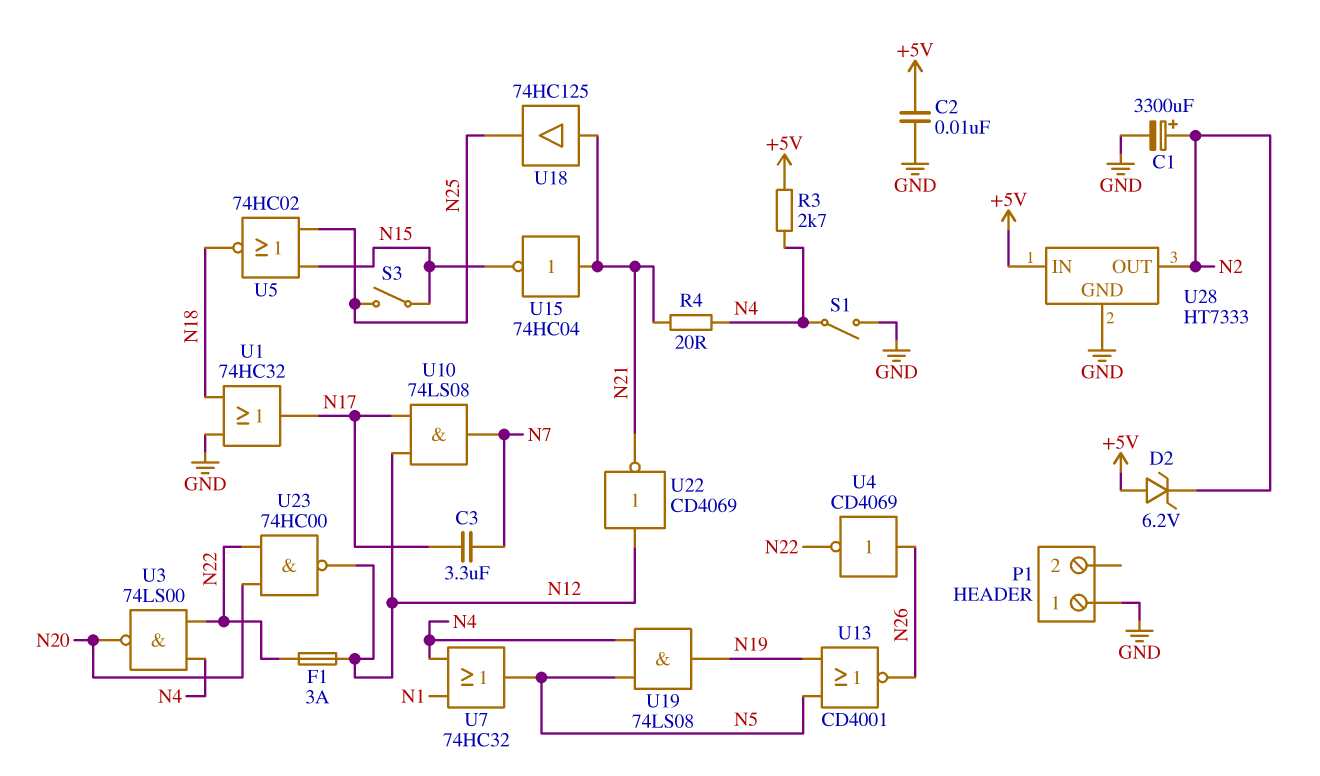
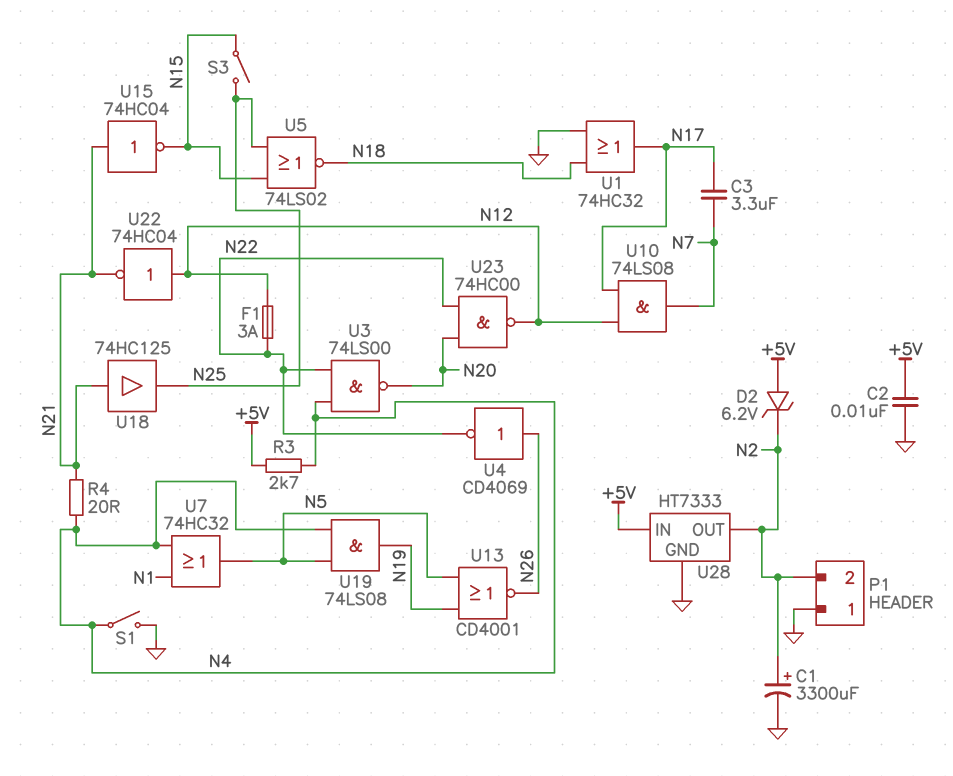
P1 pin 2: none -> N2
U5: NOR 74HC02 (in N15, in N25, out N18) -> NOR 74LS02 (in N15, in N25, out N18)
U22: NOT CD4069 (in N12, out N21) -> NOT 74HC04 (in N12, out N21)

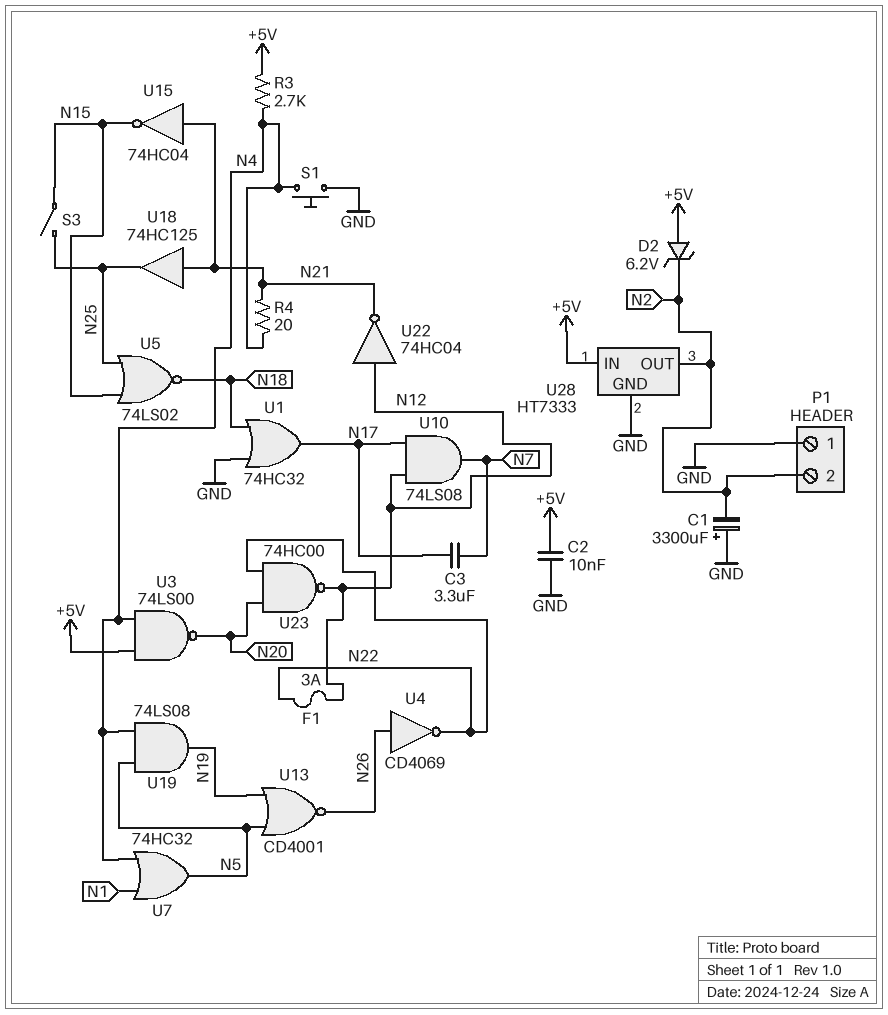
C1: 3300uF (plus N2, minus GND) -> 3300uF (plus GND, minus N2)
S1: switch (GND, N4) -> button (GND, N4)
U3: NAND 74LS00 (in N4, in N22, out N20) -> NAND 74LS00 (in +5V, in N4, out N20)

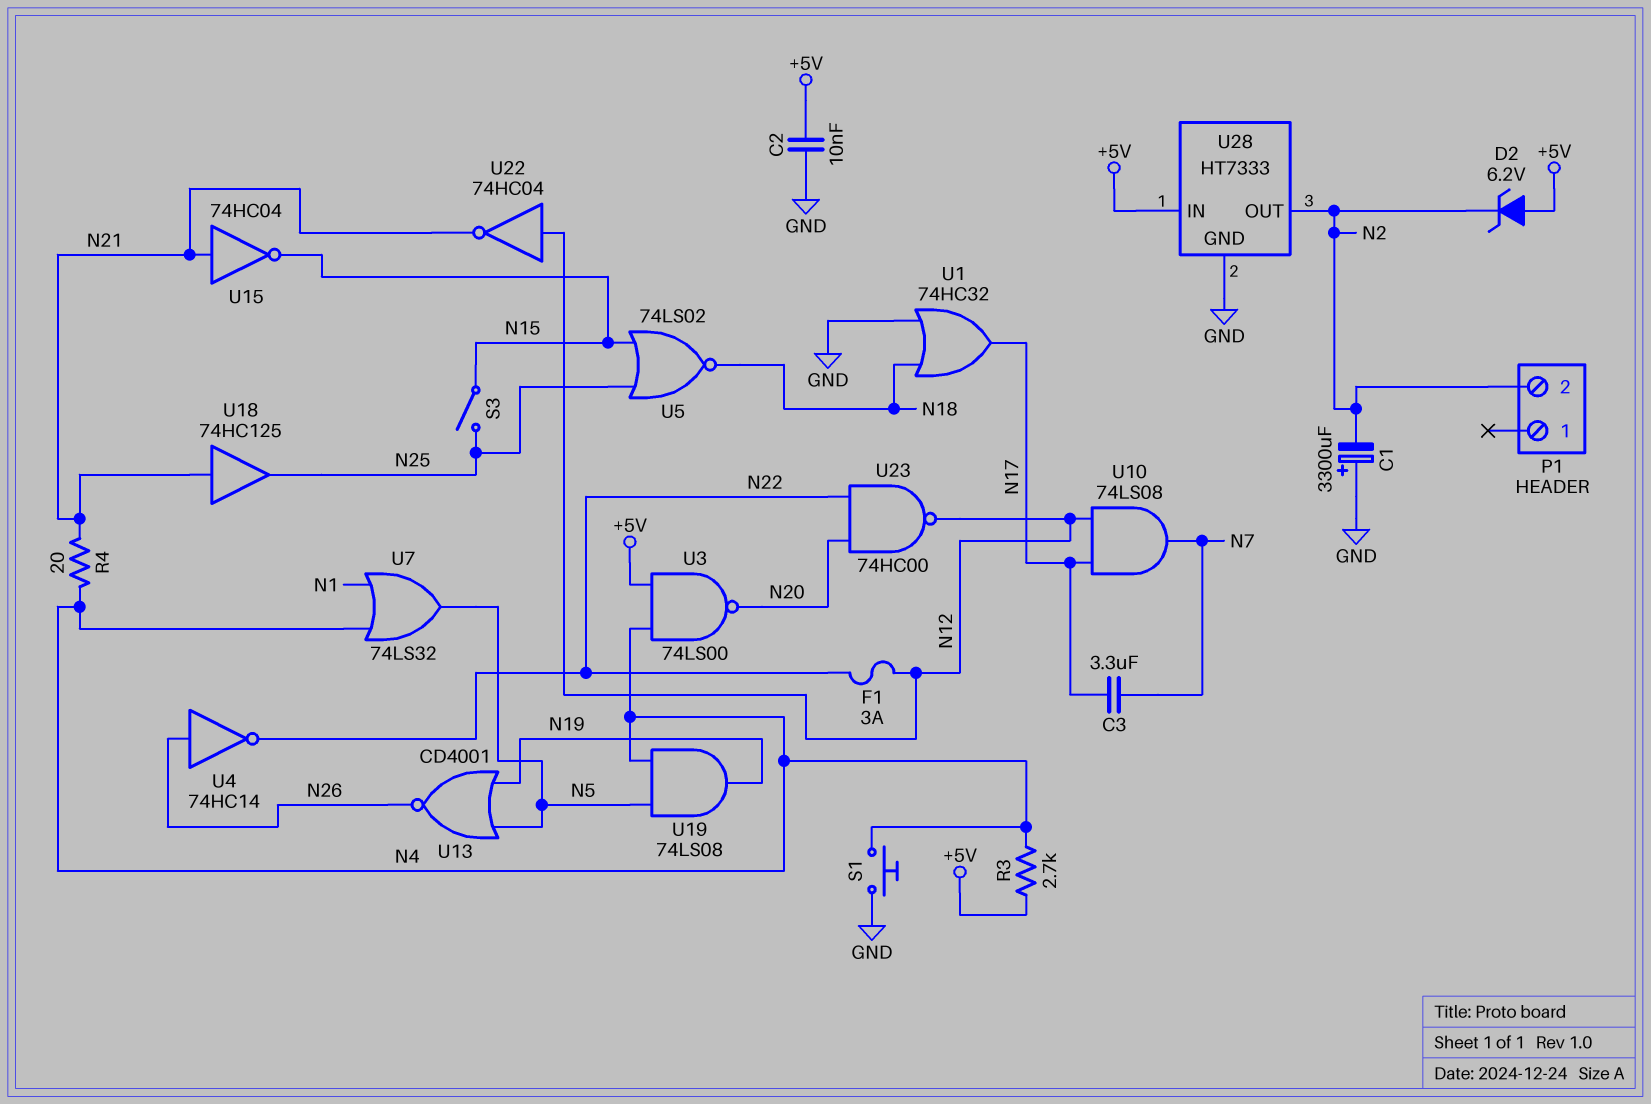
P1 pin 1: GND -> none
U4: NOT CD4069 (in N26, out N22) -> NOT 74HC14 (in N26, out N22)
U7: OR 74HC32 (in N1, in N4, out N5) -> OR 74LS32 (in N1, in N4, out N5)

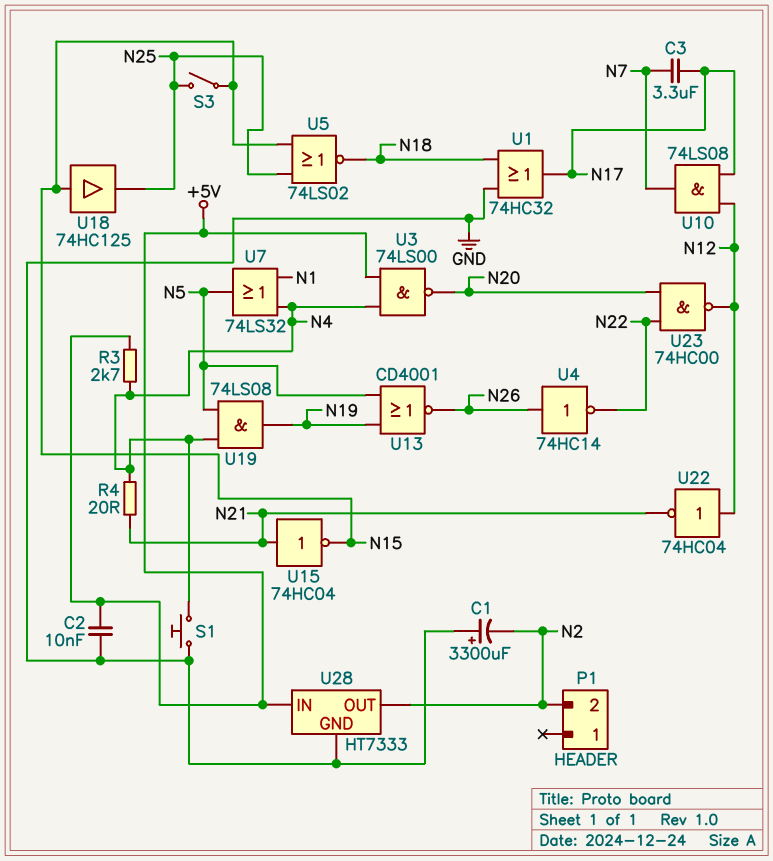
D2: zener 6.2V (A +5V, K N2) -> none
F1: 3A (N12, N22) -> none
U18: buffer 74HC125 (in N21, out N25) -> buffer 74HC125 (in N15, out N25)

